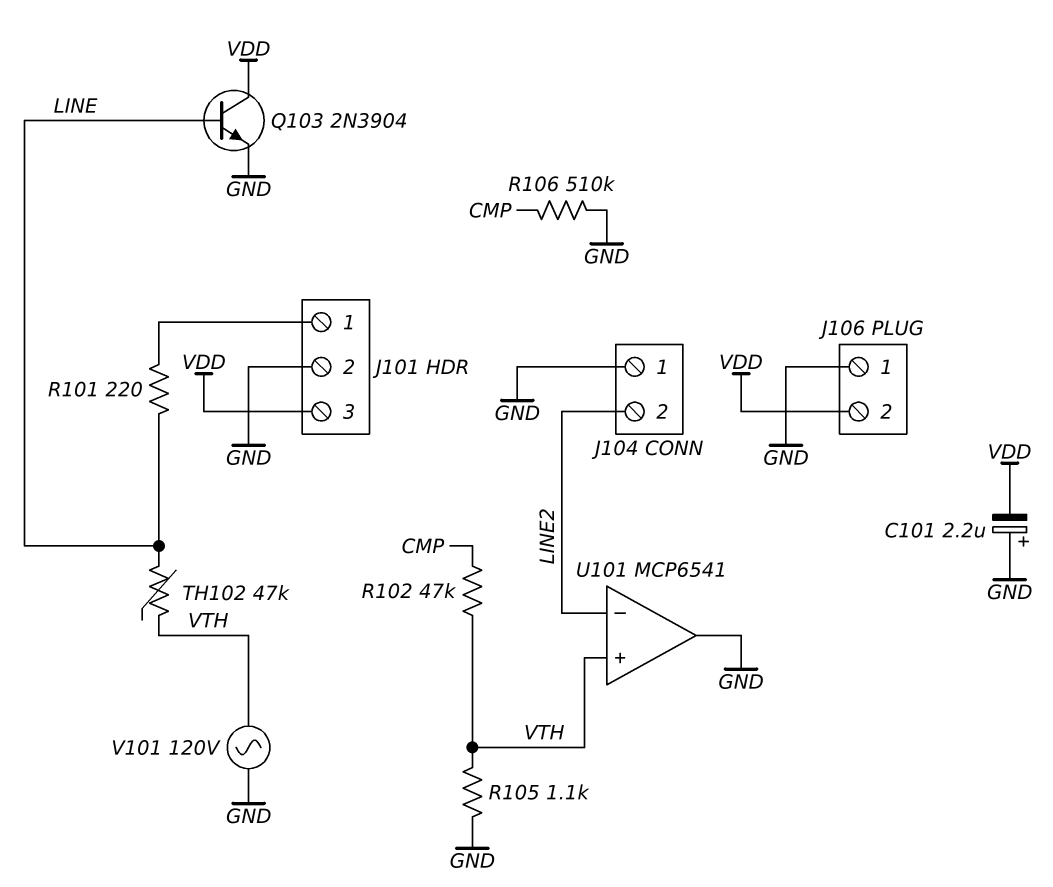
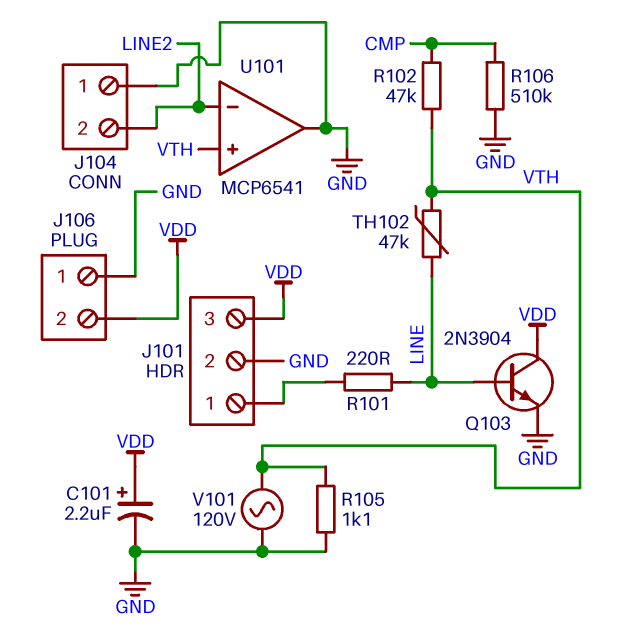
C101: 2.2uF (plus GND, minus VDD) -> 2.2uF (plus VDD, minus GND)

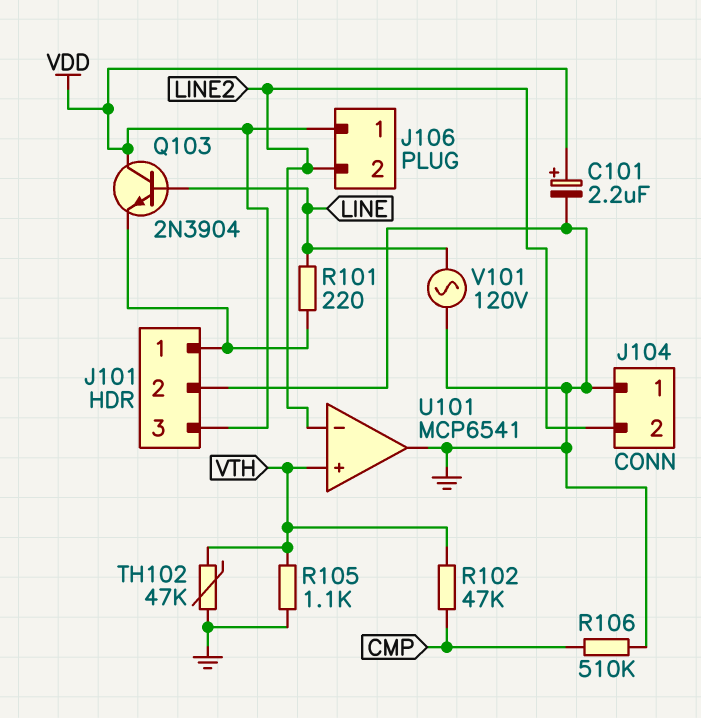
J106 pin 1: GND -> VDD
J106 pin 2: VDD -> LINE2
Q103: NPN 2N3904 (B LINE, C VDD, E GND) -> NPN 2N3904 (B LINE, C VDD, E J101/1)
TH102: 47k (LINE, VTH) -> 47k (GND, VTH)
V101: AC 120V (GND, VTH) -> AC 120V (GND, LINE)

